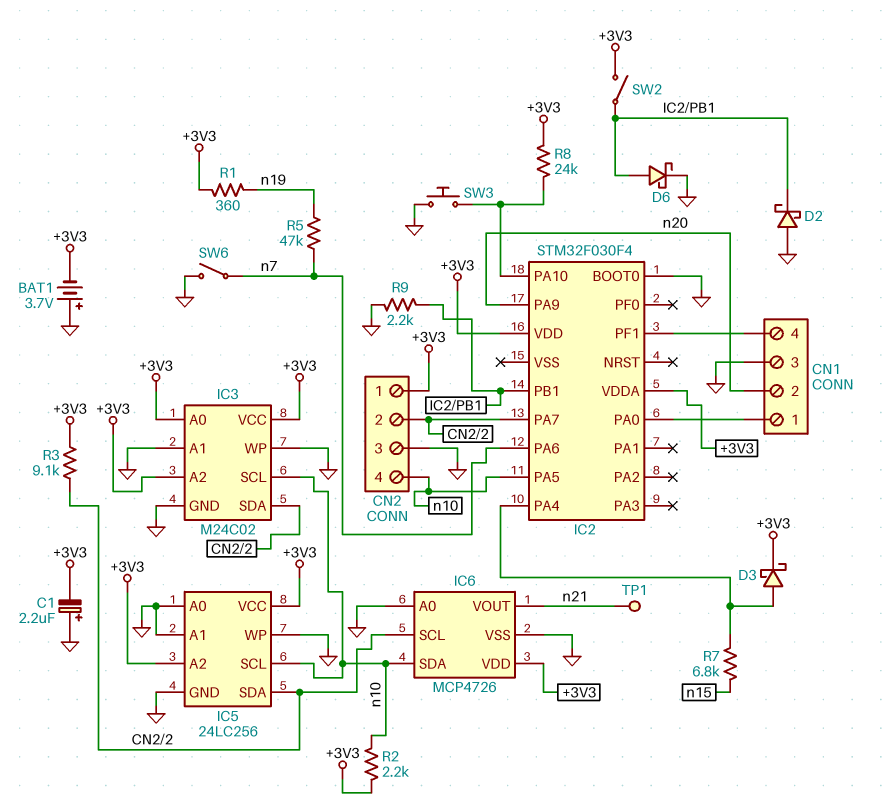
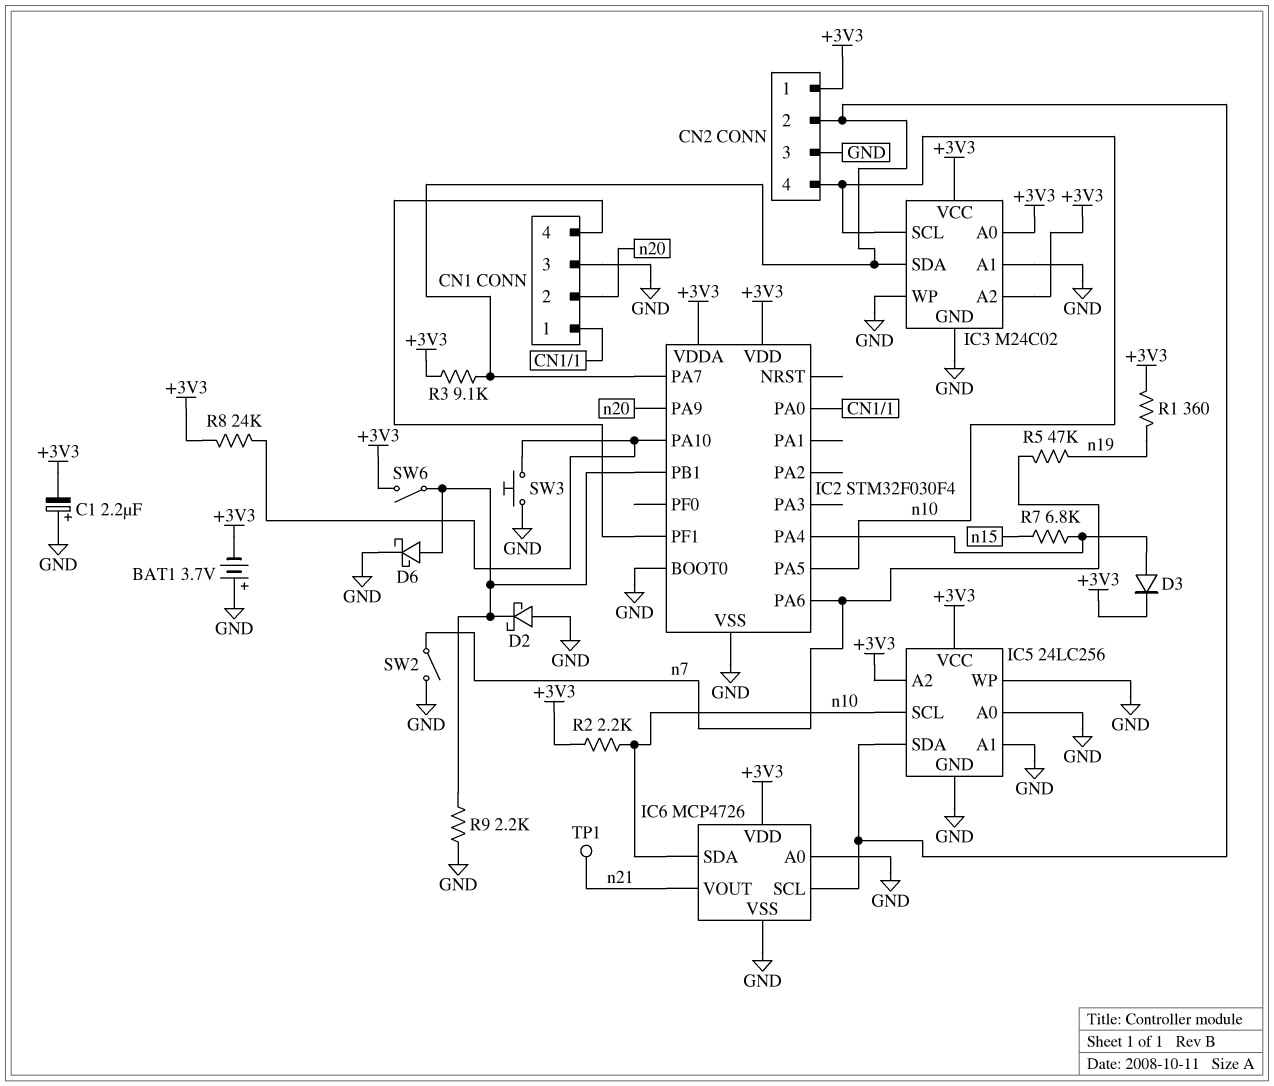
D3: schottky (A IC2/PA4, K +3V3) -> diode (A IC2/PA4, K +3V3)
IC2 pin VSS: none -> GND
SW2: switch (+3V3, IC2/PB1) -> switch (GND, n7)
SW6: switch (GND, n7) -> switch (+3V3, IC2/PB1)

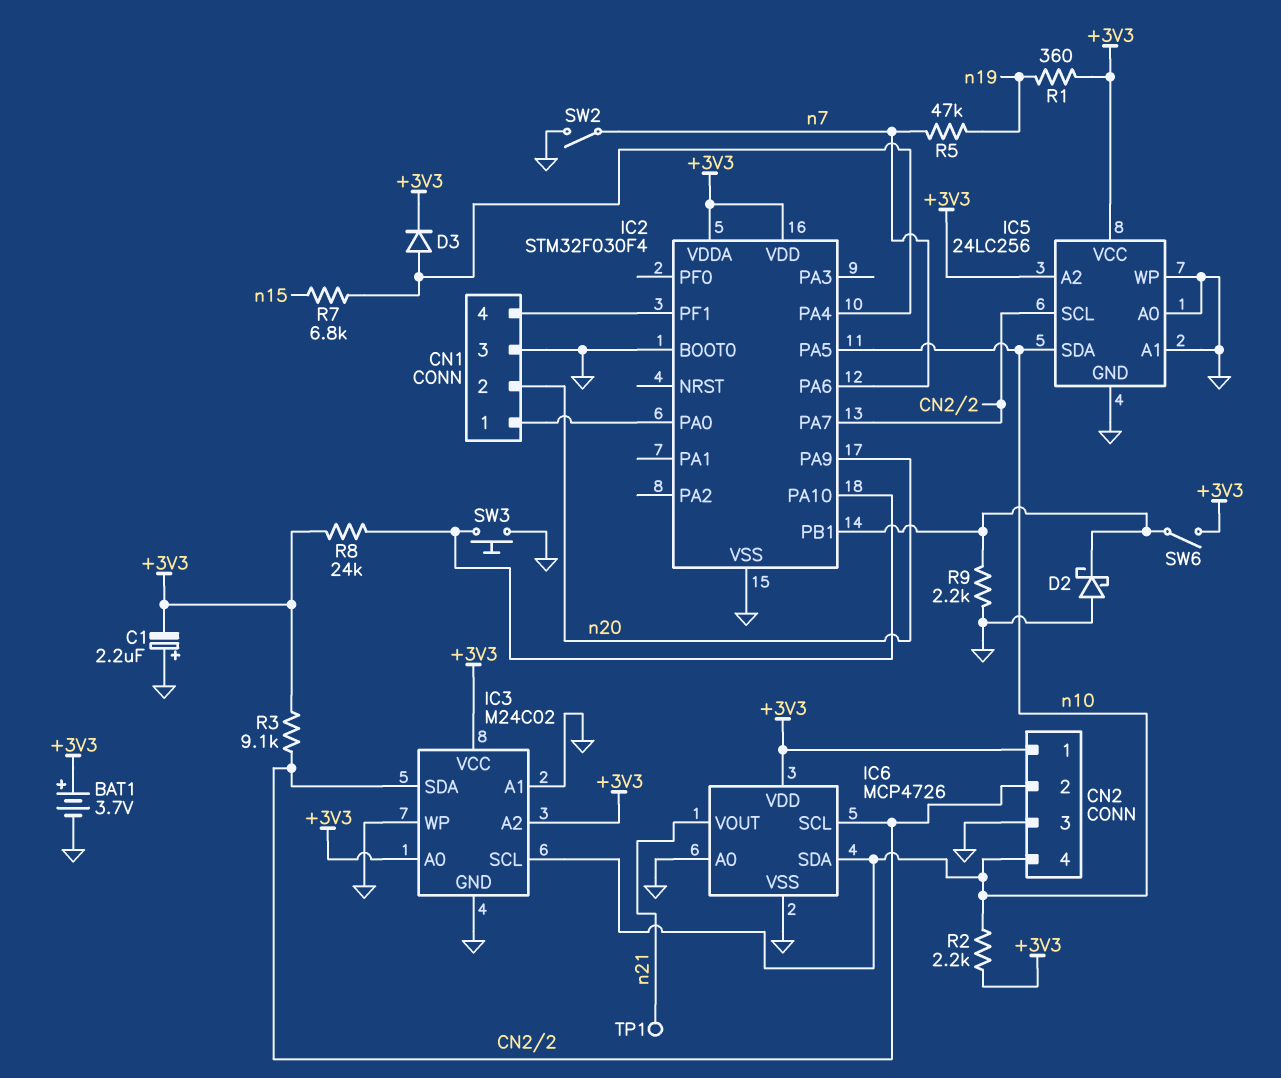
BAT1: 3.7V (plus GND, minus +3V3) -> 3.7V (plus +3V3, minus GND)
D6: schottky (A IC2/PB1, K GND) -> none
IC5 pin SCL: n10 -> CN2/2
IC5 pin SDA: CN2/2 -> n10

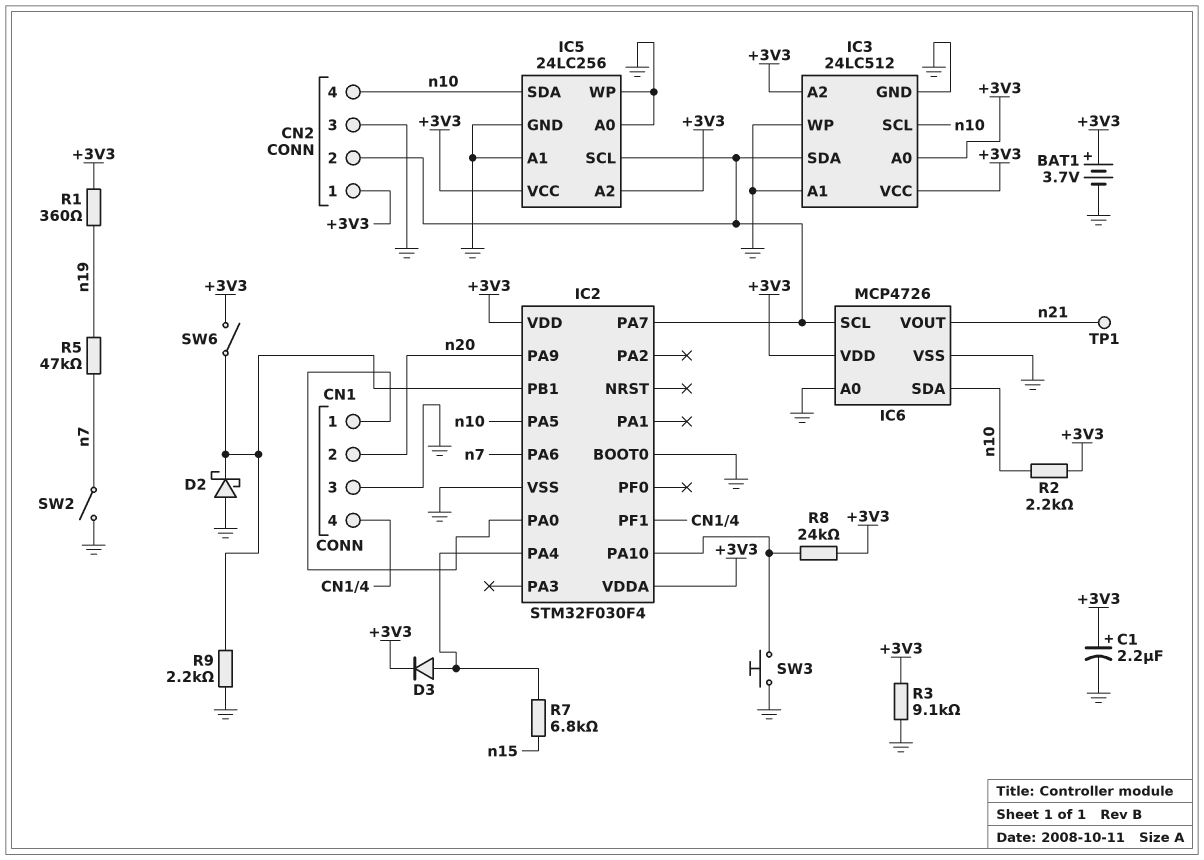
C1: 2.2uF (plus GND, minus +3V3) -> 2.2uF (plus +3V3, minus GND)
IC3: M24C02 -> 24LC512
R3: 9.1k (+3V3, CN2/2) -> 9.1k (+3V3, GND)

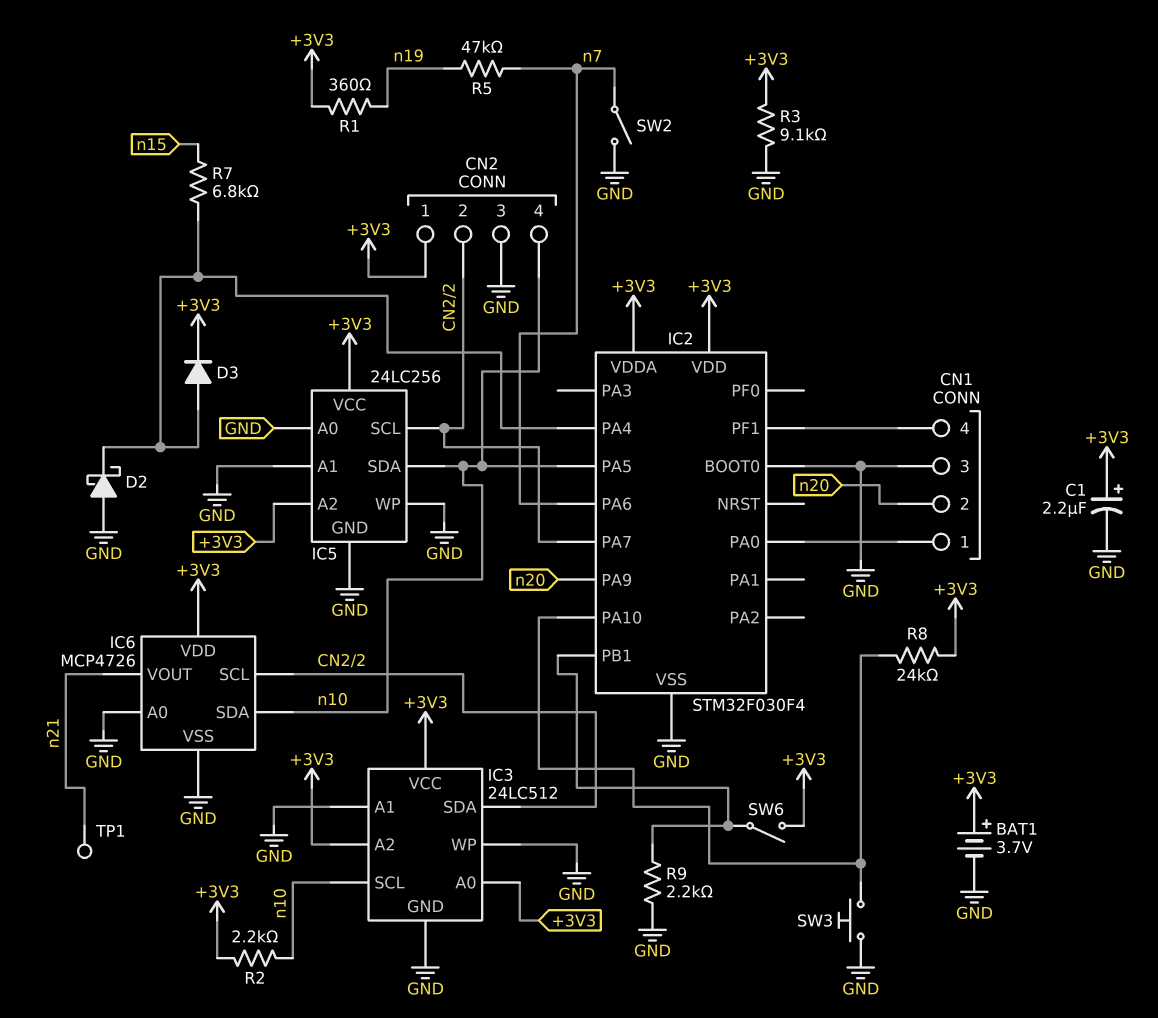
D2: schottky (A GND, K IC2/PB1) -> schottky (A GND, K IC2/PA4)

